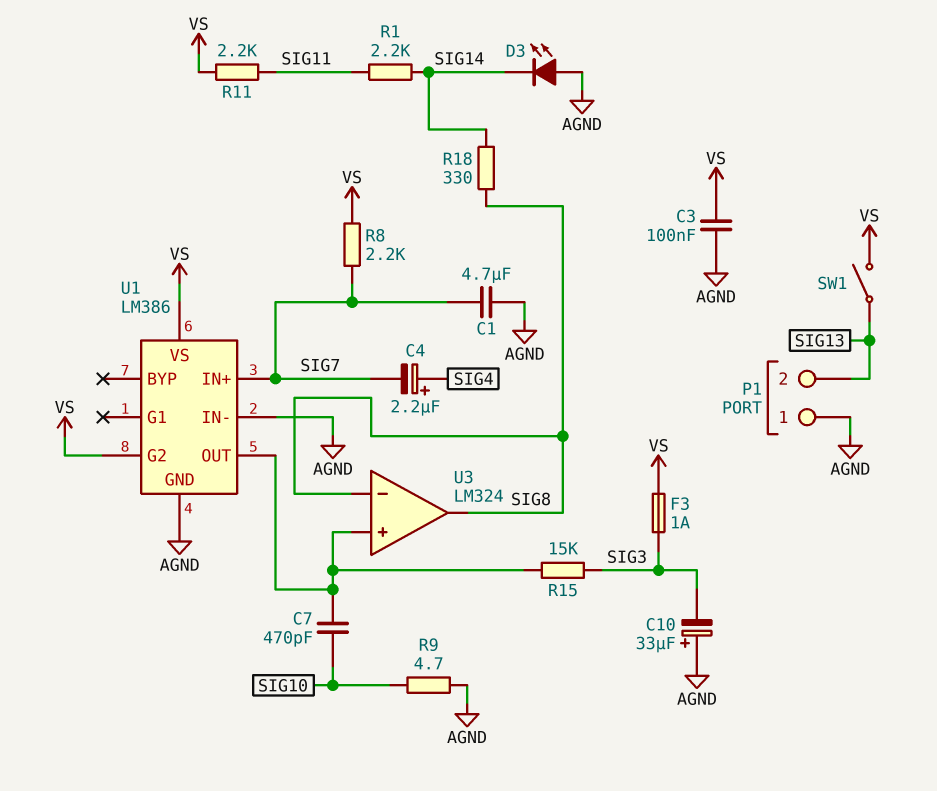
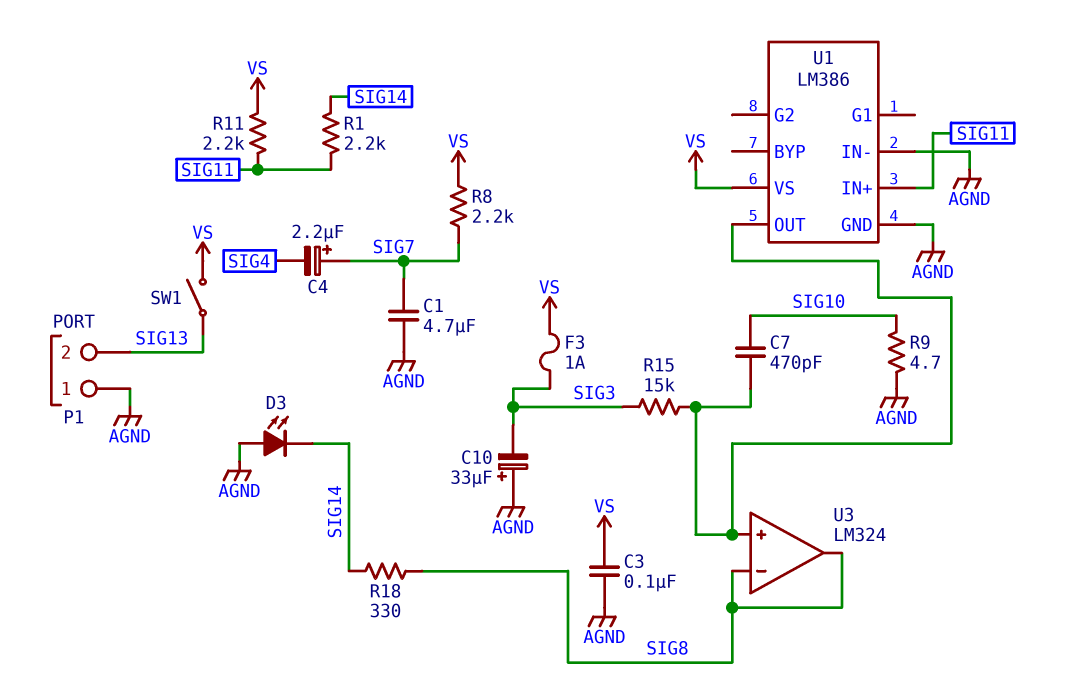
C4: 2.2uF (plus SIG4, minus SIG7) -> 2.2uF (plus SIG7, minus SIG4)
U1 pin G2: VS -> none
U1 pin IN+: SIG7 -> SIG11

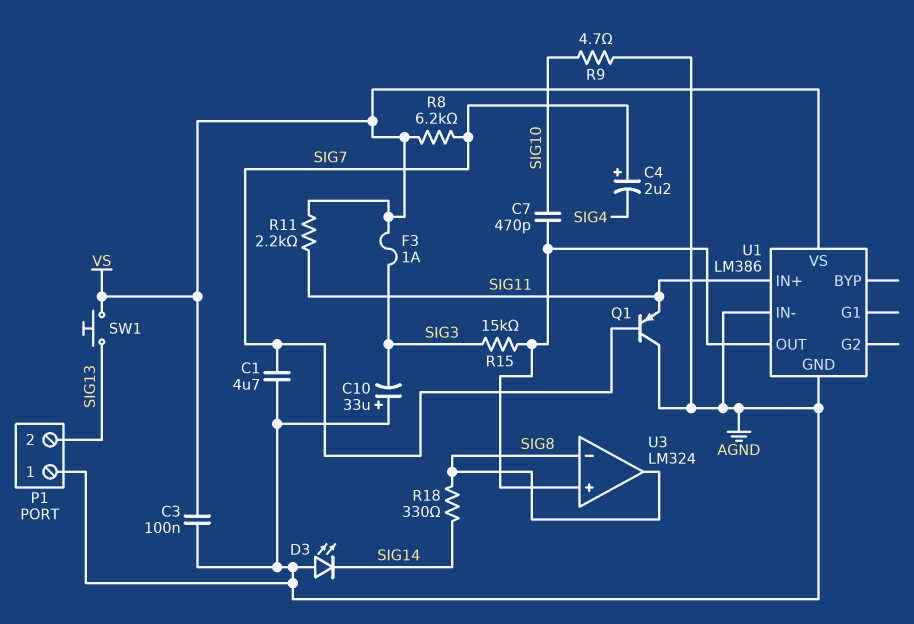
Q1: none -> PNP (B SIG7, C AGND, E SIG11)
R1: 2.2k (SIG11, SIG14) -> none
R8: 2.2k (SIG7, VS) -> 6.2k (SIG7, VS)
SW1: switch (SIG13, VS) -> button (SIG13, VS)

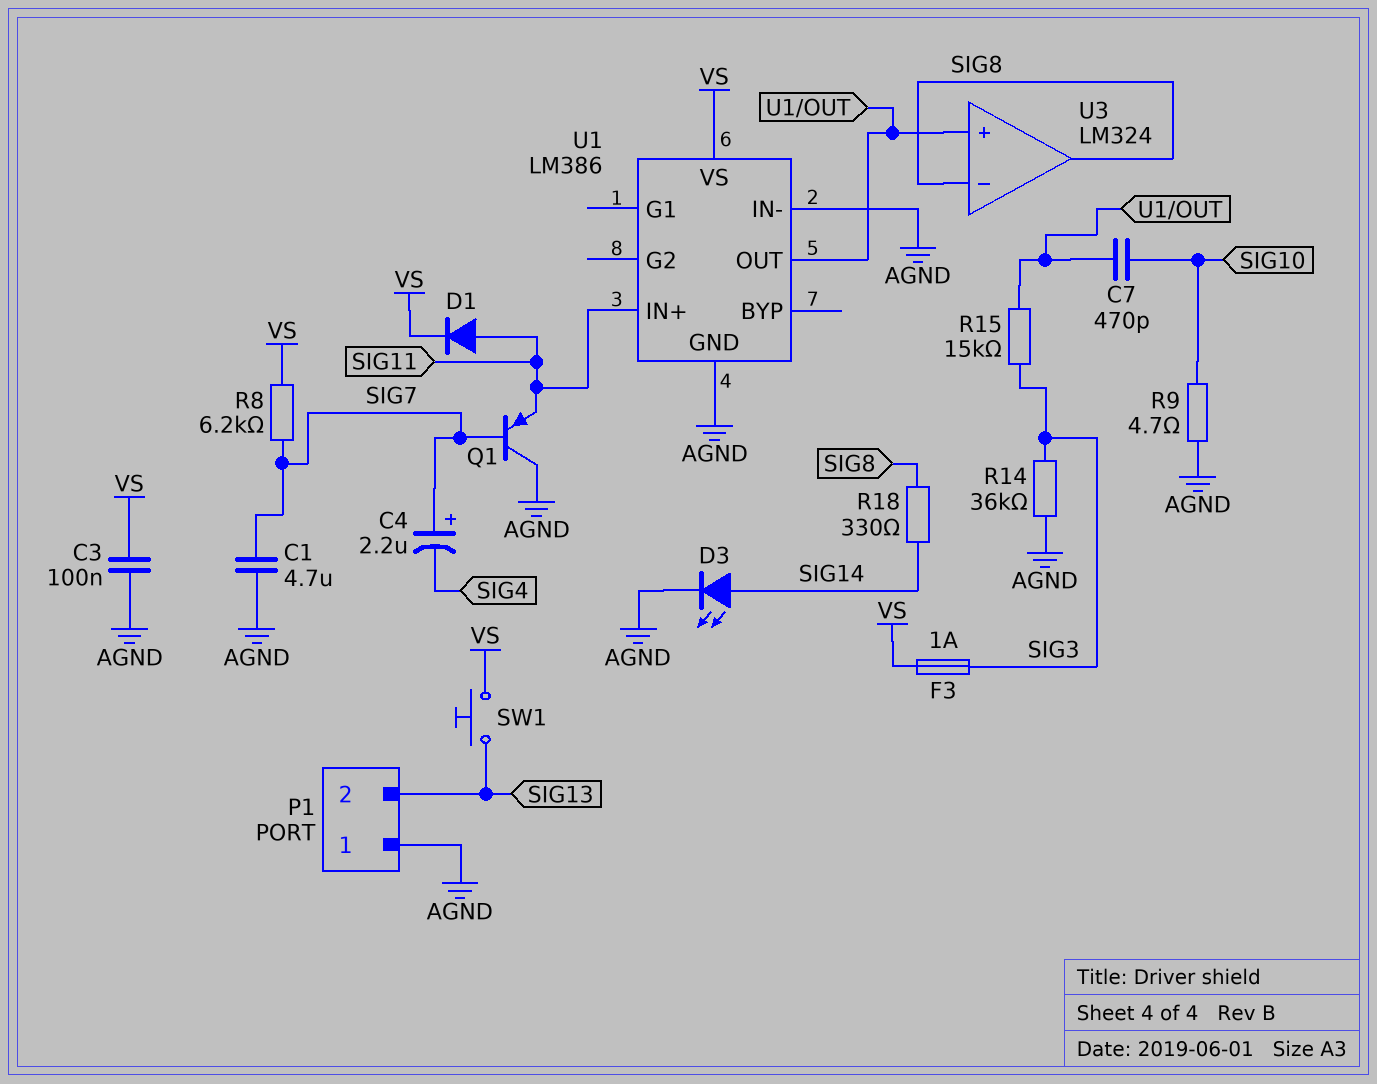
C10: 33uF (plus AGND, minus SIG3) -> none
D1: none -> diode (A SIG11, K VS)
D3: LED (A AGND, K SIG14) -> LED (A SIG14, K AGND)
R11: 2.2k (SIG11, VS) -> none
R14: none -> 36k (AGND, SIG3)

